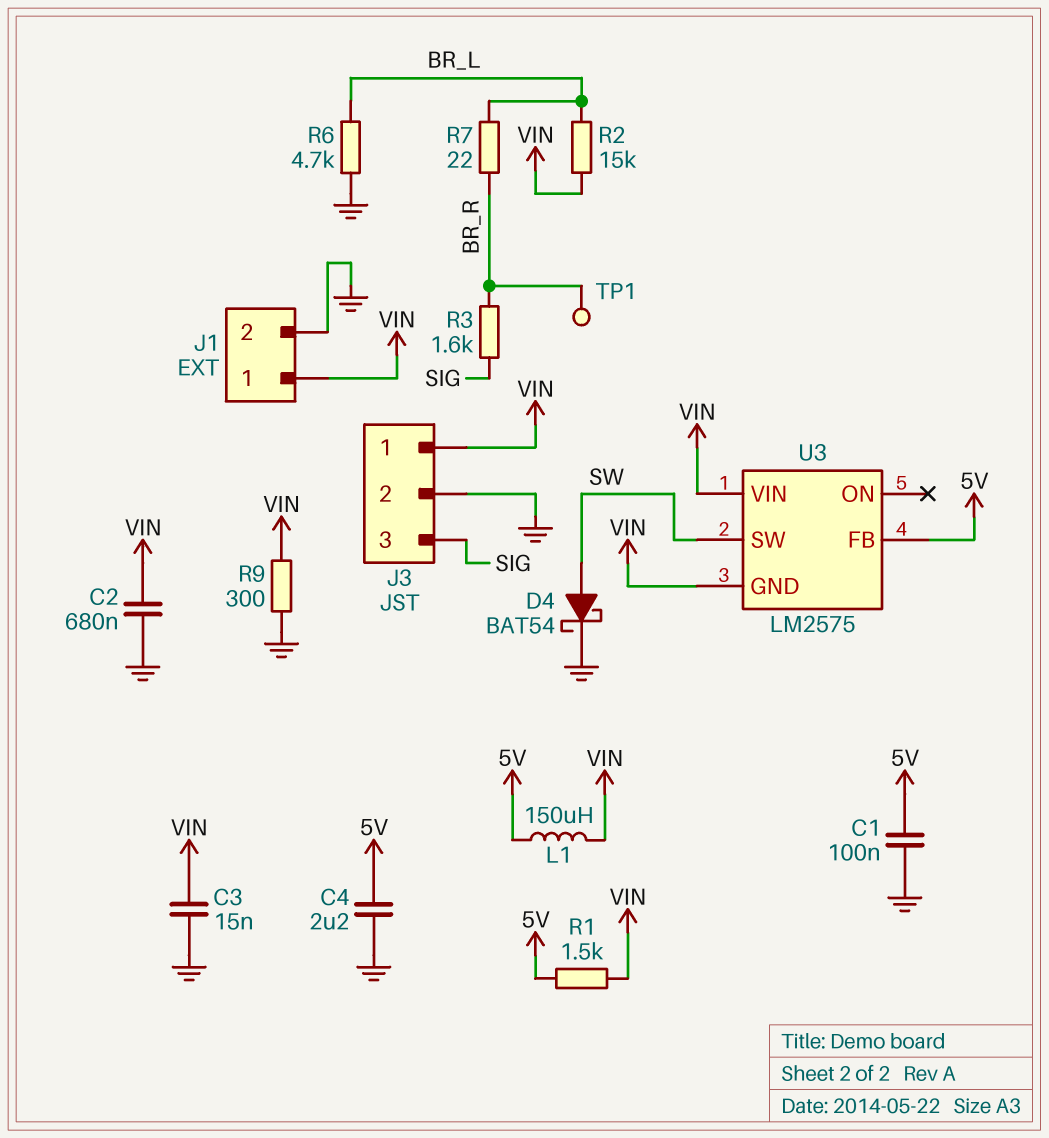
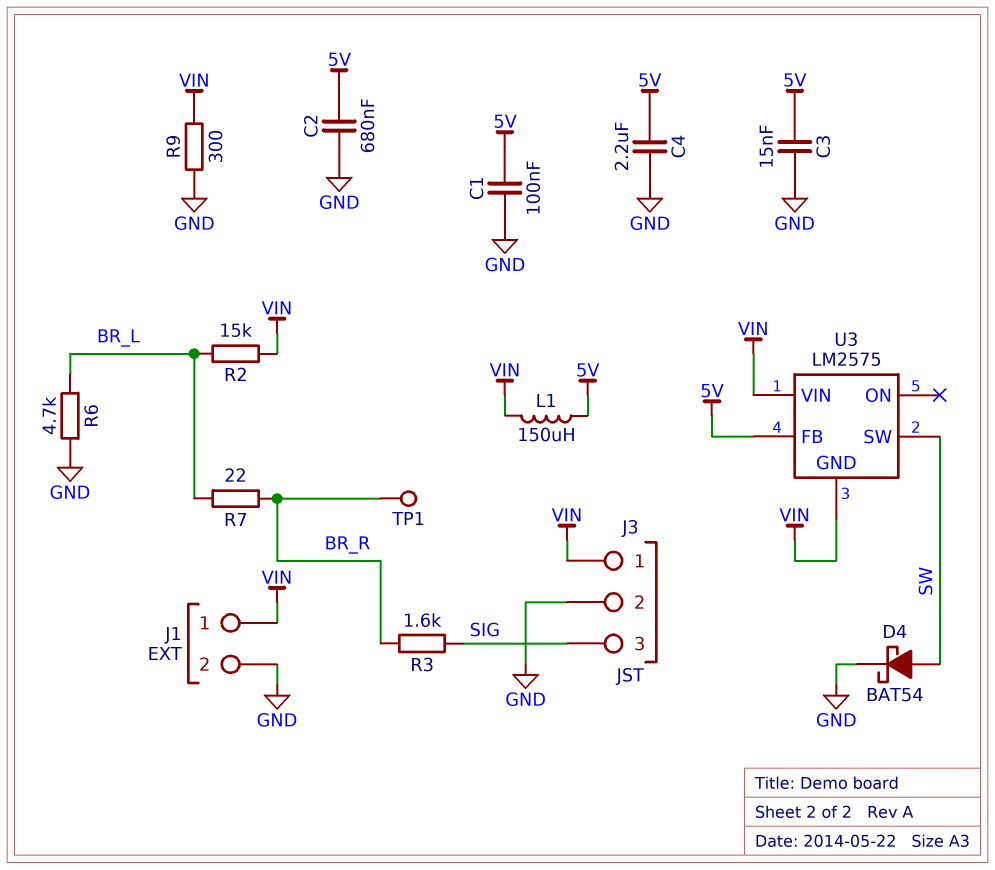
C2: 680nF (GND, VIN) -> 680nF (5V, GND)
C3: 15nF (GND, VIN) -> 15nF (5V, GND)
R1: 1.5k (5V, VIN) -> none

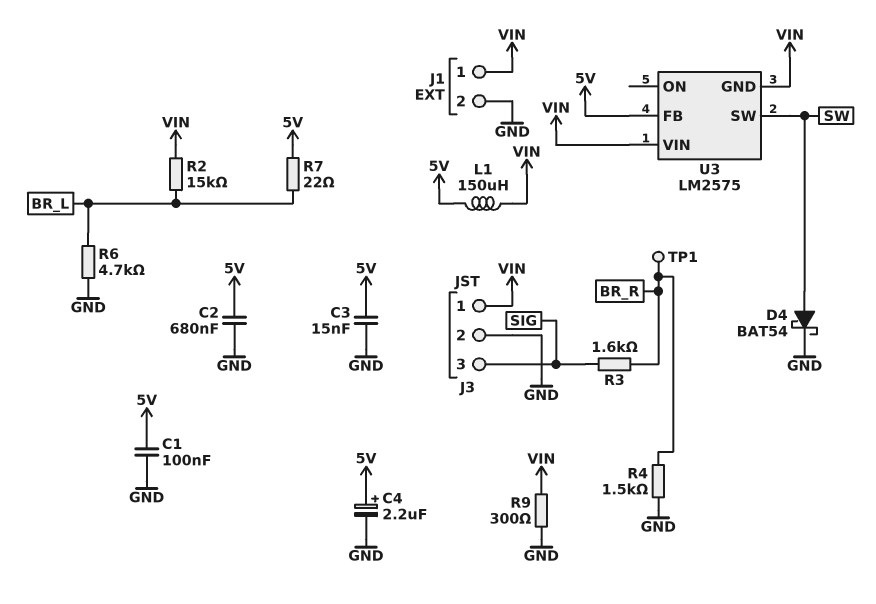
C4: 2.2uF (5V, GND) -> 2.2uF (plus 5V, minus GND)
R4: none -> 1.5k (BR_R, GND)
R7: 22 (BR_L, BR_R) -> 22 (5V, BR_L)

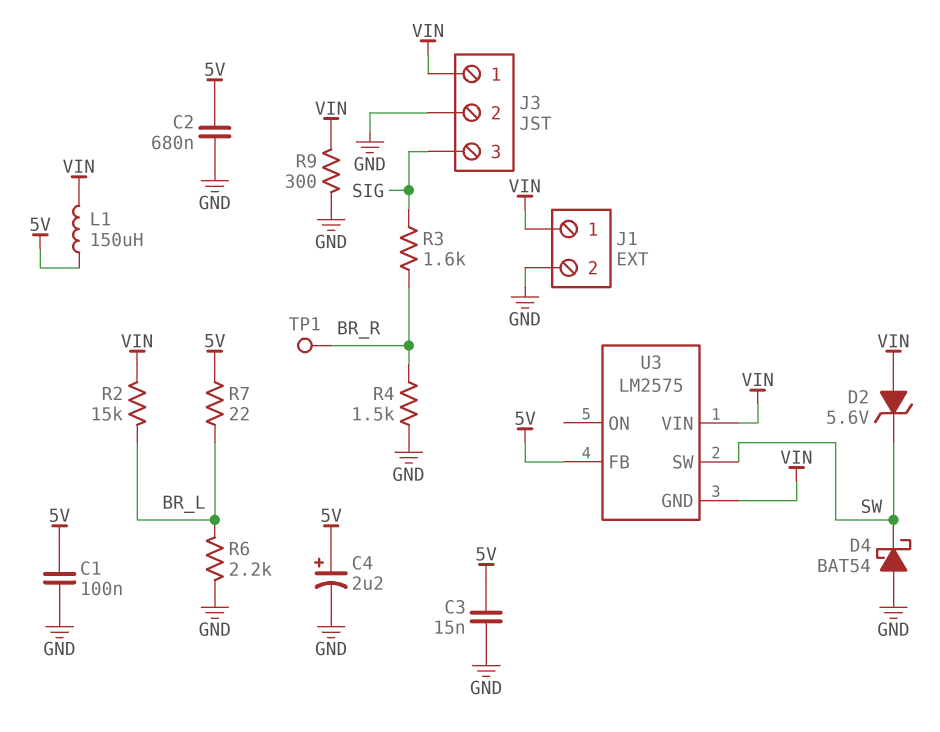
D2: none -> zener 5.6V (A VIN, K SW)
D4: schottky BAT54 (A SW, K GND) -> schottky BAT54 (A GND, K SW)
R6: 4.7k (BR_L, GND) -> 2.2k (BR_L, GND)

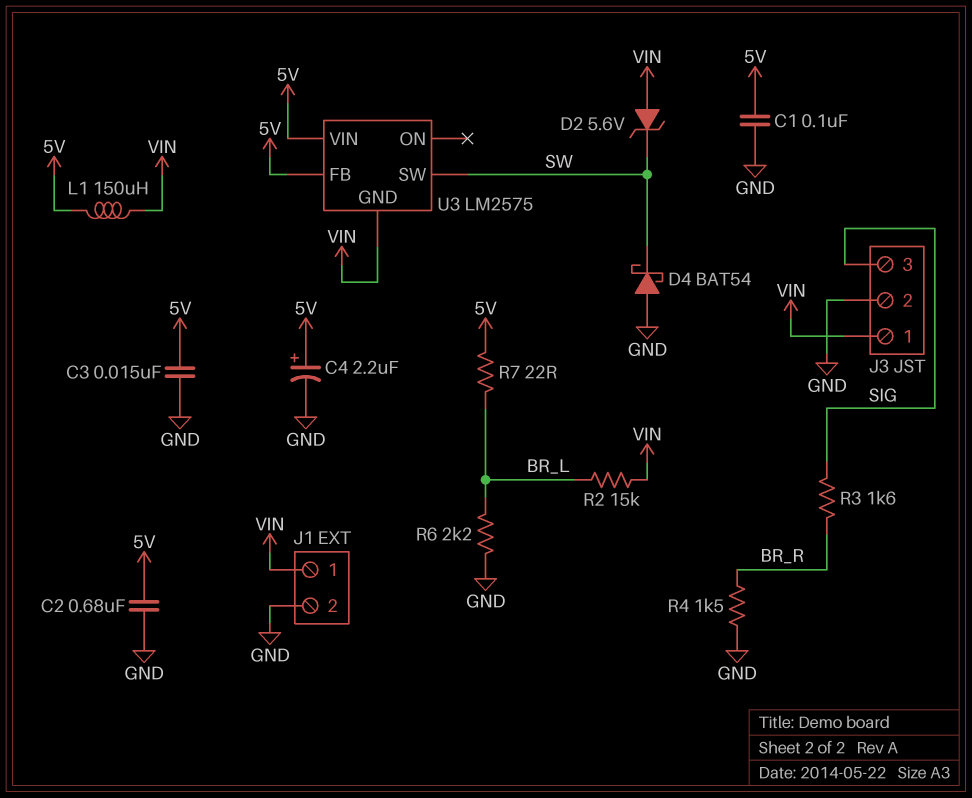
R9: 300 (GND, VIN) -> none
TP1: test point (BR_R) -> none
U3 pin VIN: VIN -> 5V

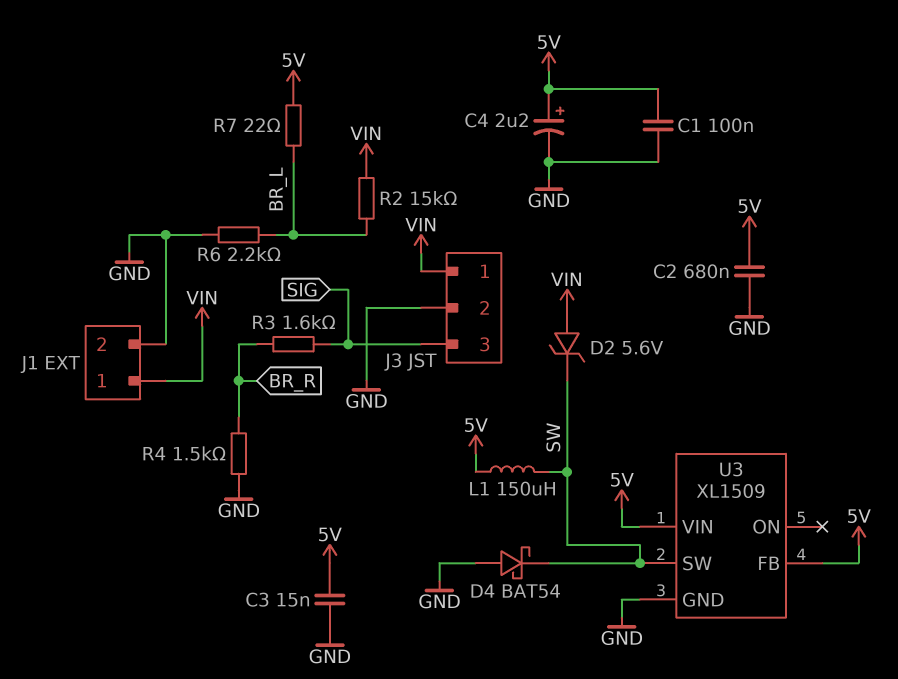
L1: 150uH (5V, VIN) -> 150uH (5V, SW)
U3: LM2575 -> XL1509
U3 pin GND: VIN -> GND

